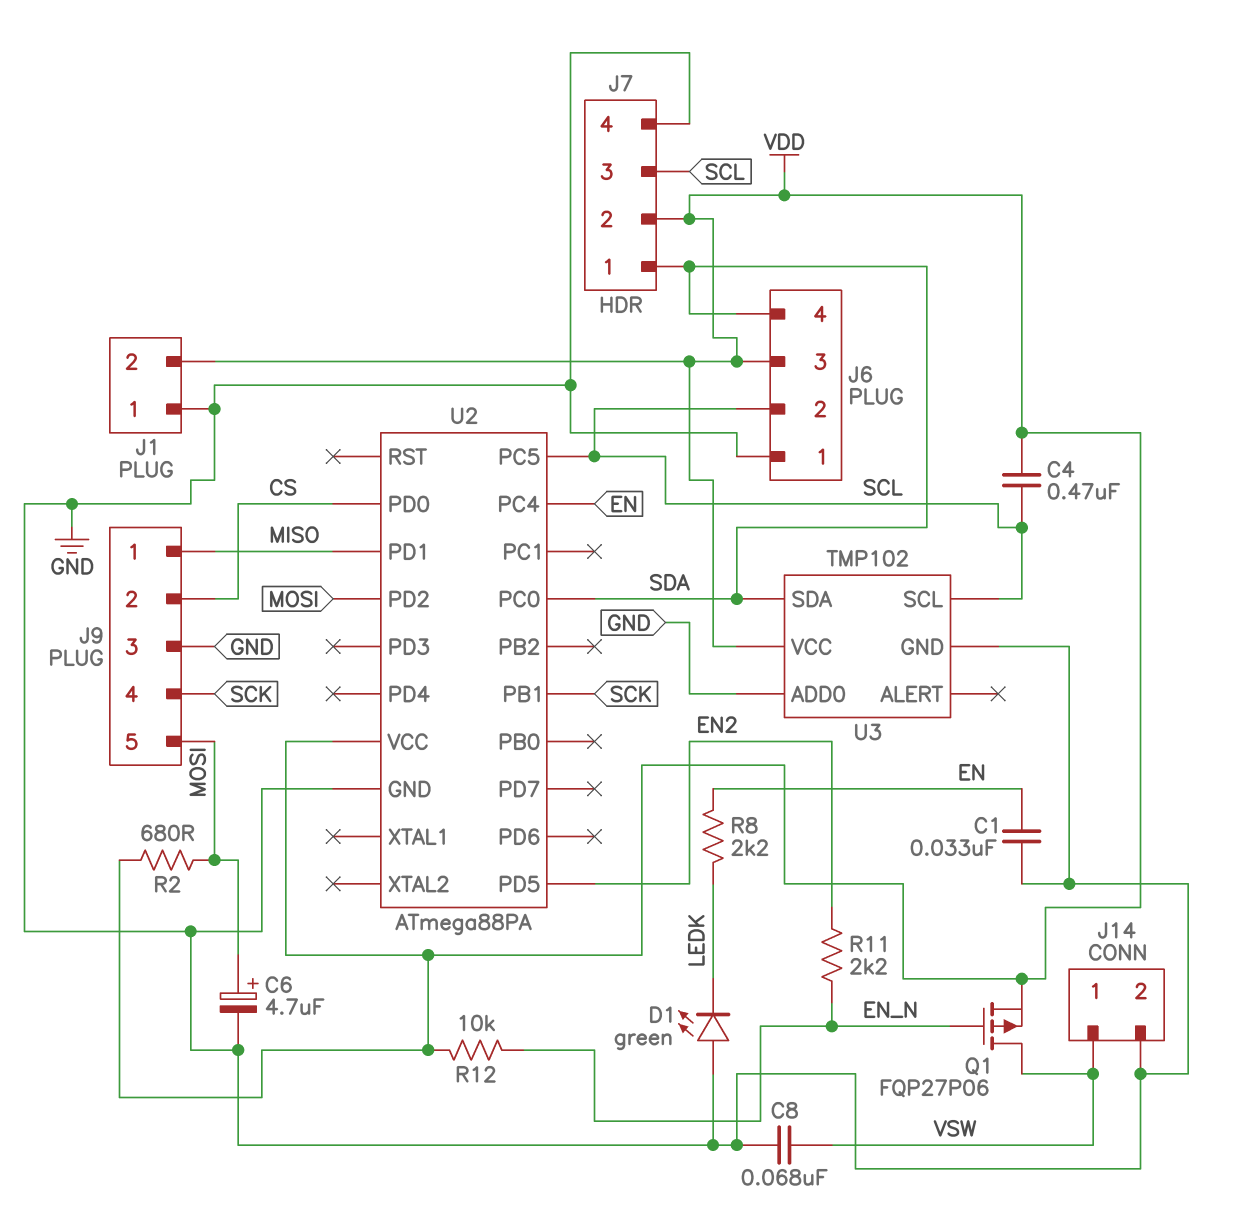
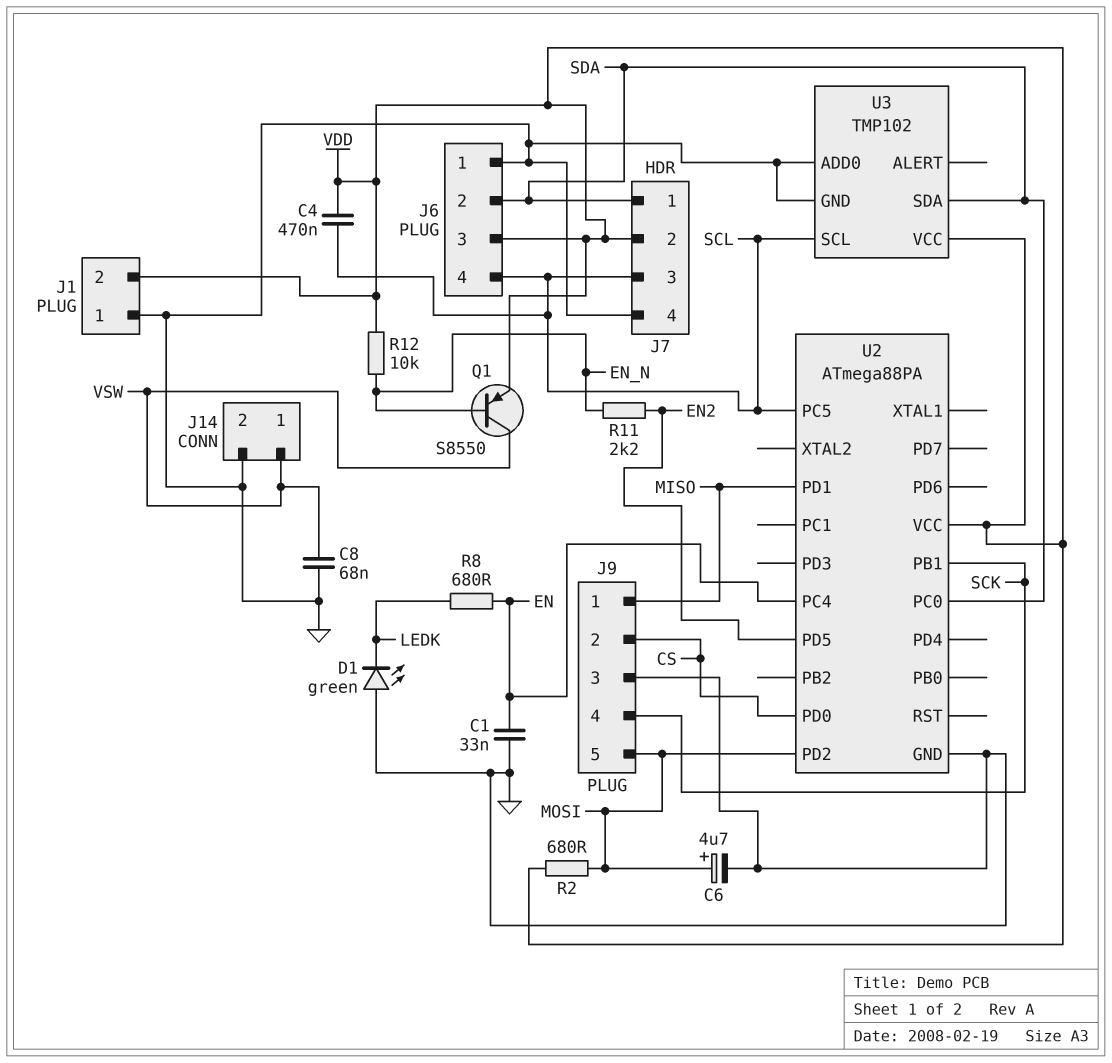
J6 pin 2: SCL -> SDA
J6 pin 4: SDA -> SCL
Q1: PMOS FQP27P06 (G EN_N, D VSW, S VDD) -> PNP S8550 (B EN_N, C VSW, E VDD)
R8: 2.2k (EN, LEDK) -> 680 (EN, LEDK)

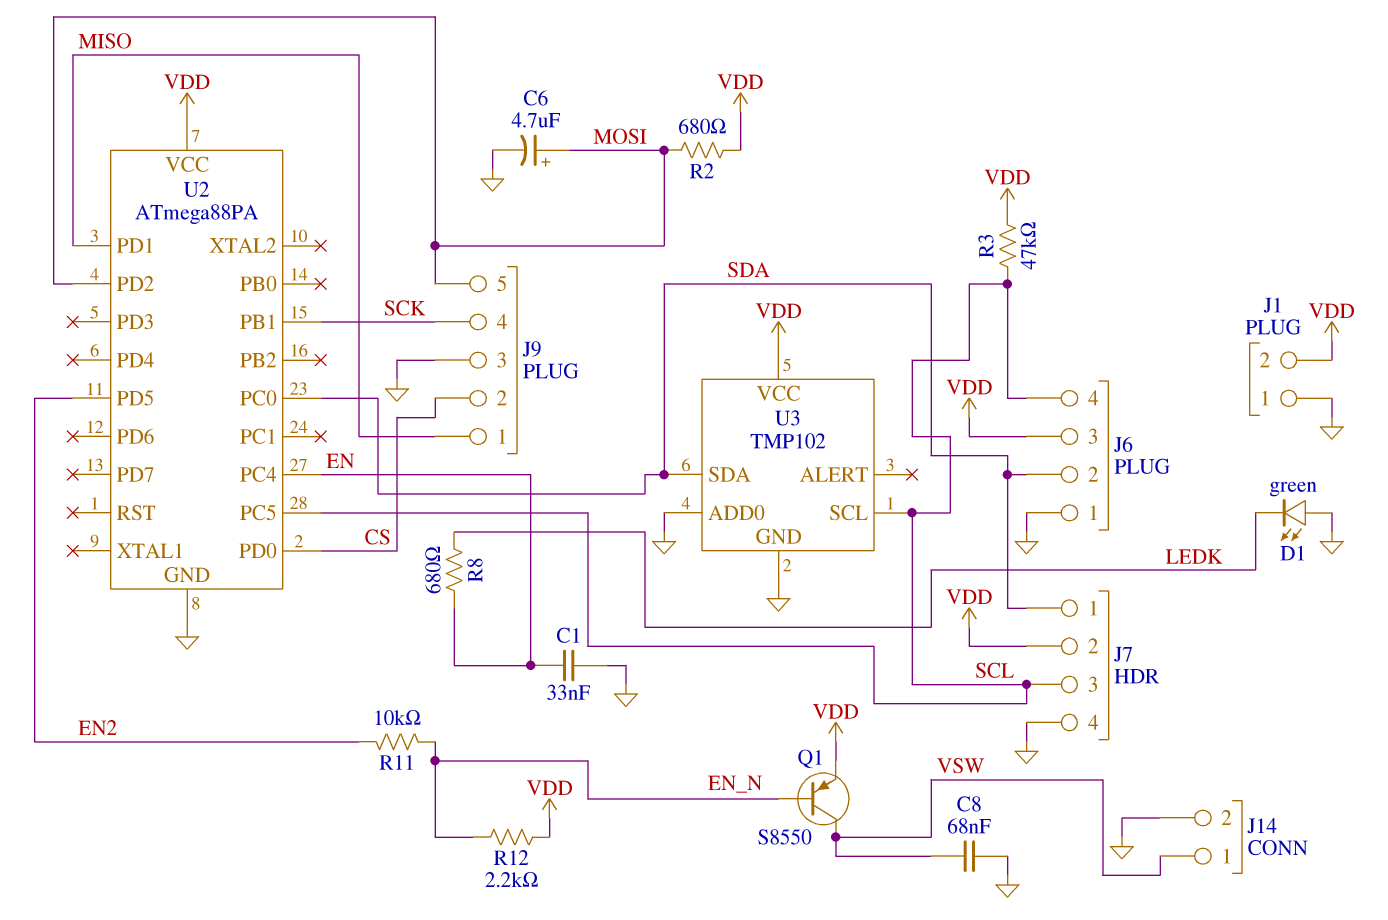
C4: 470nF (SCL, VDD) -> none
R3: none -> 47k (SCL, VDD)
R11: 2.2k (EN2, EN_N) -> 10k (EN2, EN_N)
R12: 10k (EN_N, VDD) -> 2.2k (EN_N, VDD)

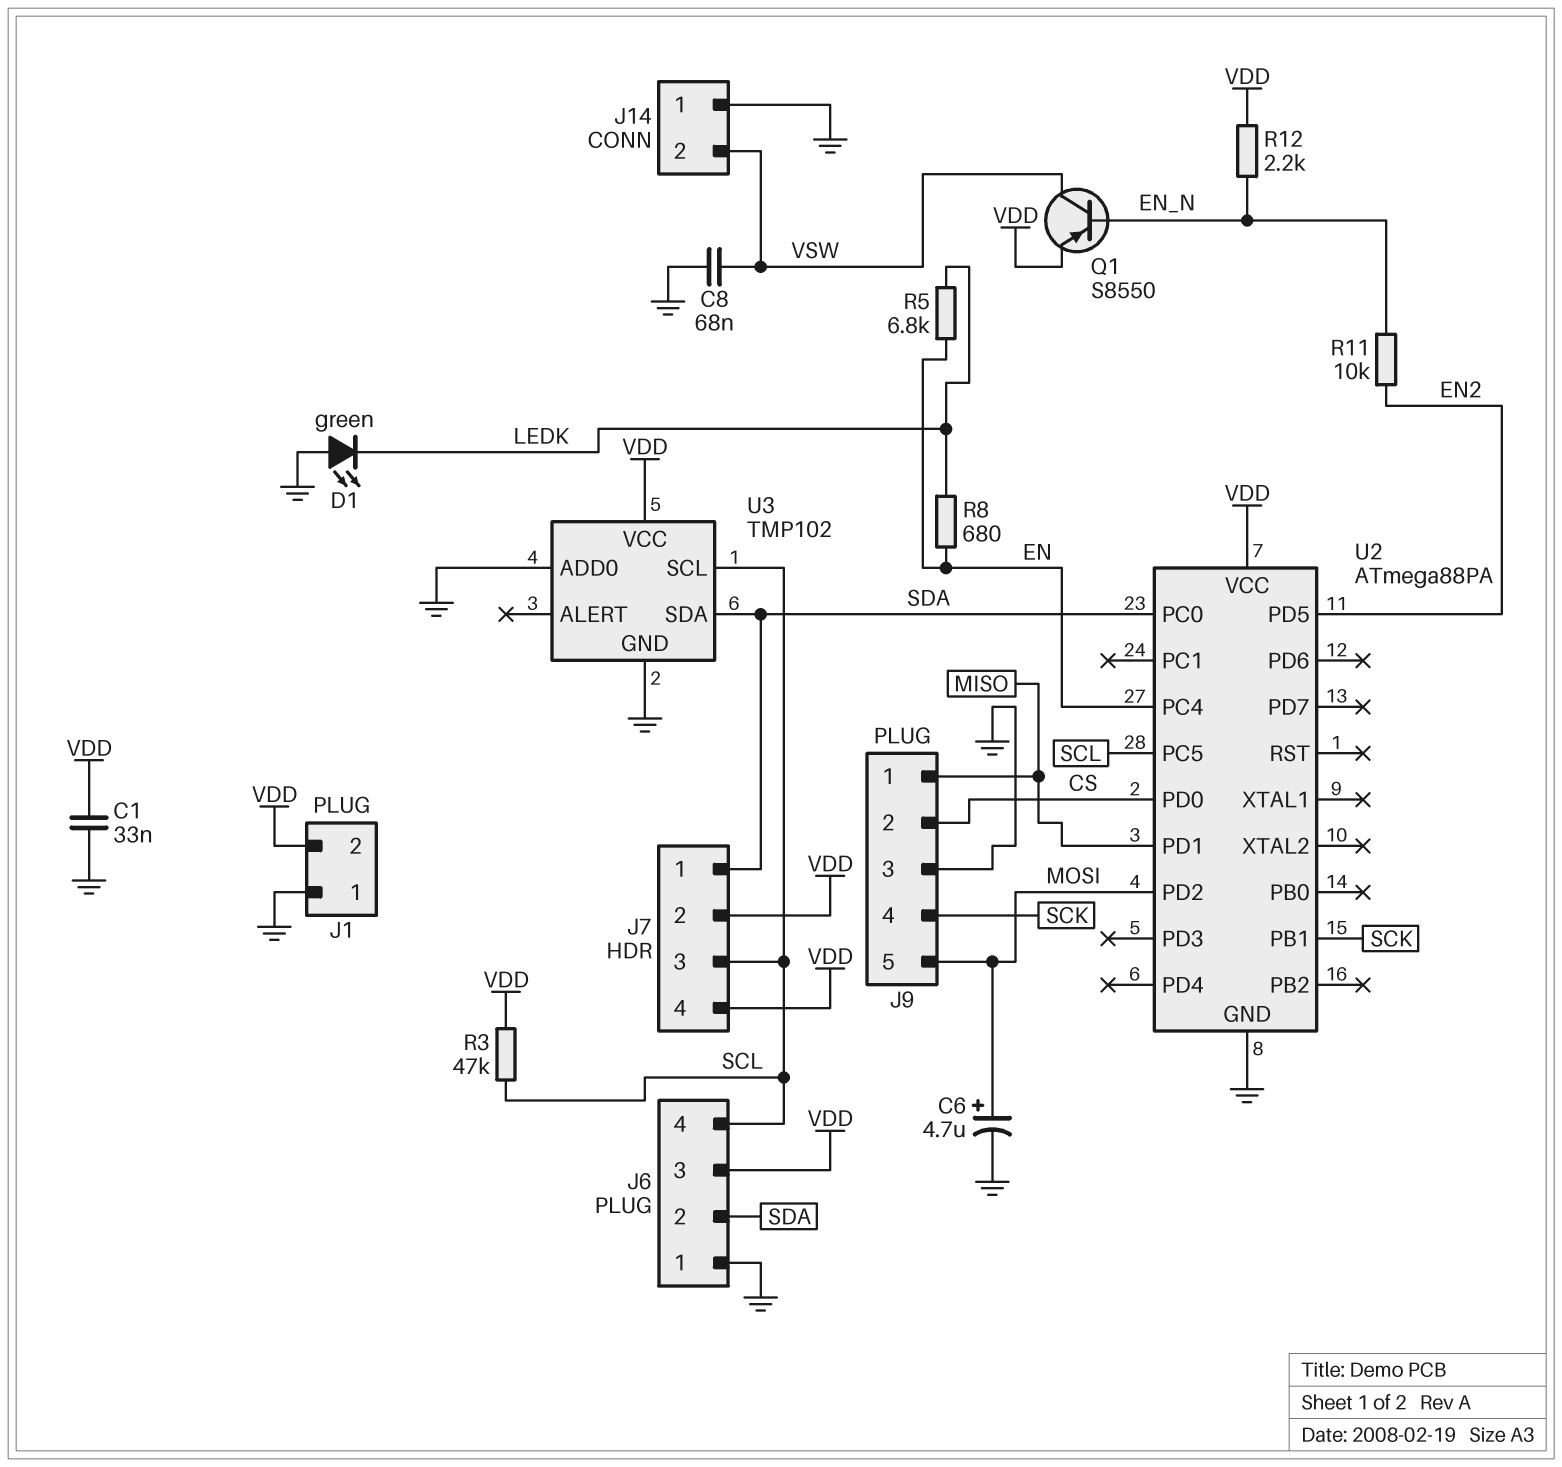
C1: 33nF (EN, GND) -> 33nF (GND, VDD)
J7 pin 4: GND -> VDD
J14 pin 1: VSW -> GND
J14 pin 2: GND -> VSW
R2: 680 (MOSI, VDD) -> none
R5: none -> 6.8k (EN, LEDK)

